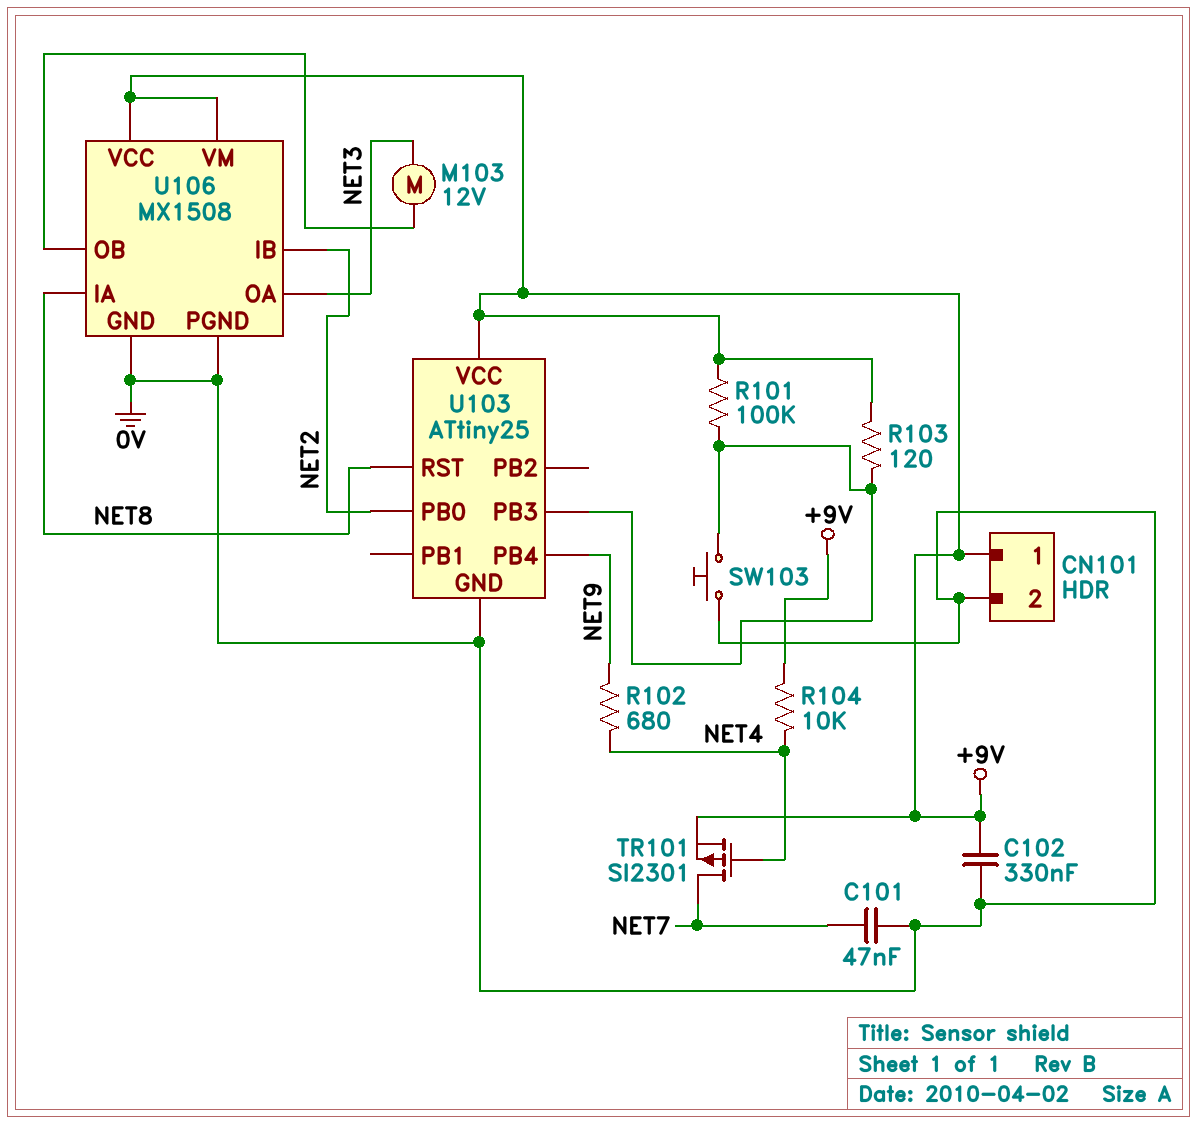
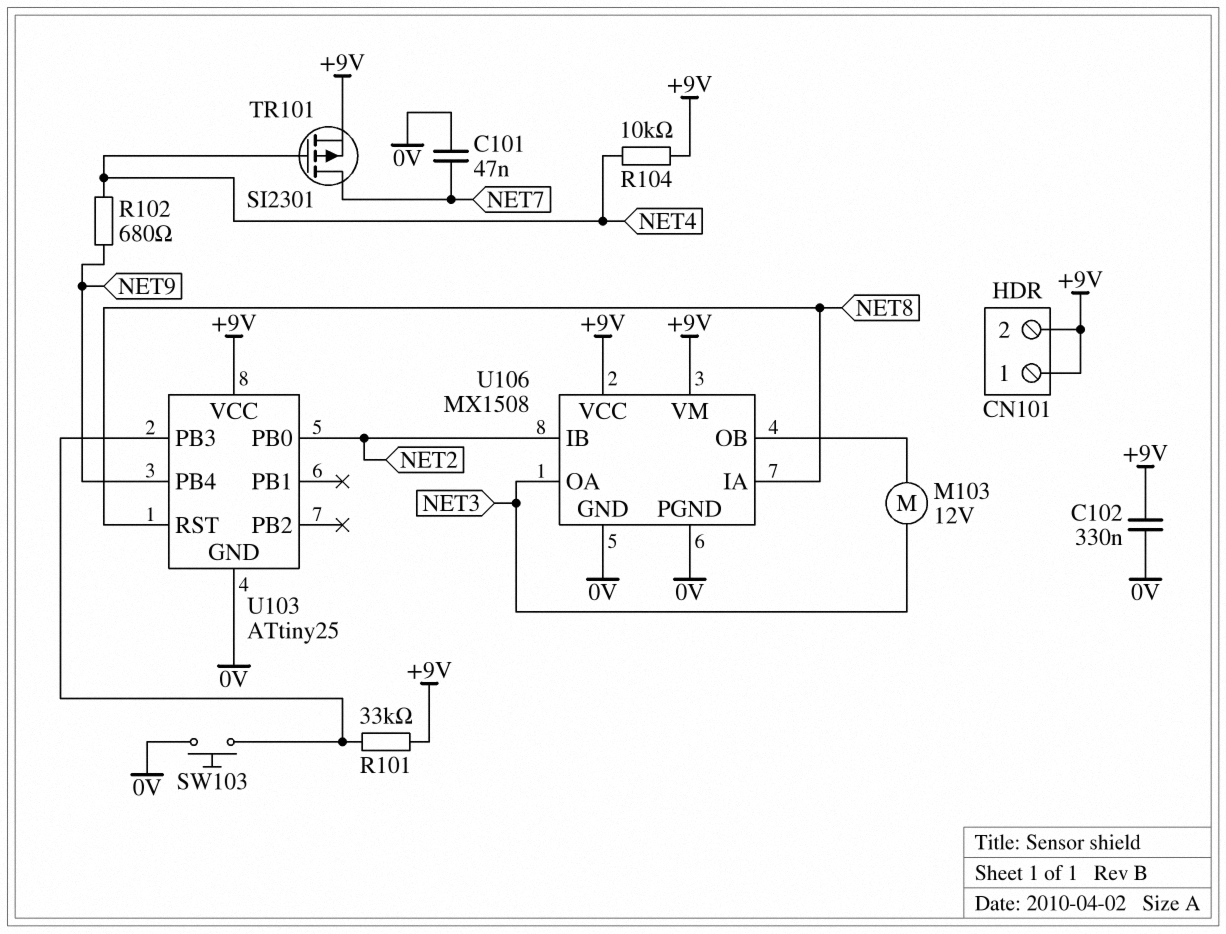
CN101 pin 2: 0V -> +9V
R101: 100k (+9V, U103/PB3) -> 33k (+9V, U103/PB3)
R103: 120 (+9V, U103/PB3) -> none

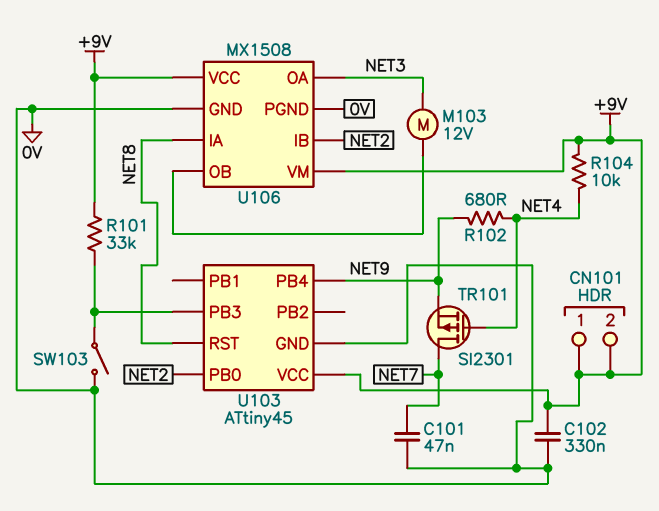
SW103: button (0V, U103/PB3) -> switch (0V, U103/PB3)
TR101: PMOS SI2301 (G NET4, D NET7, S +9V) -> PMOS SI2301 (G NET4, D NET7, S NET9)
U103: ATtiny25 -> ATtiny45

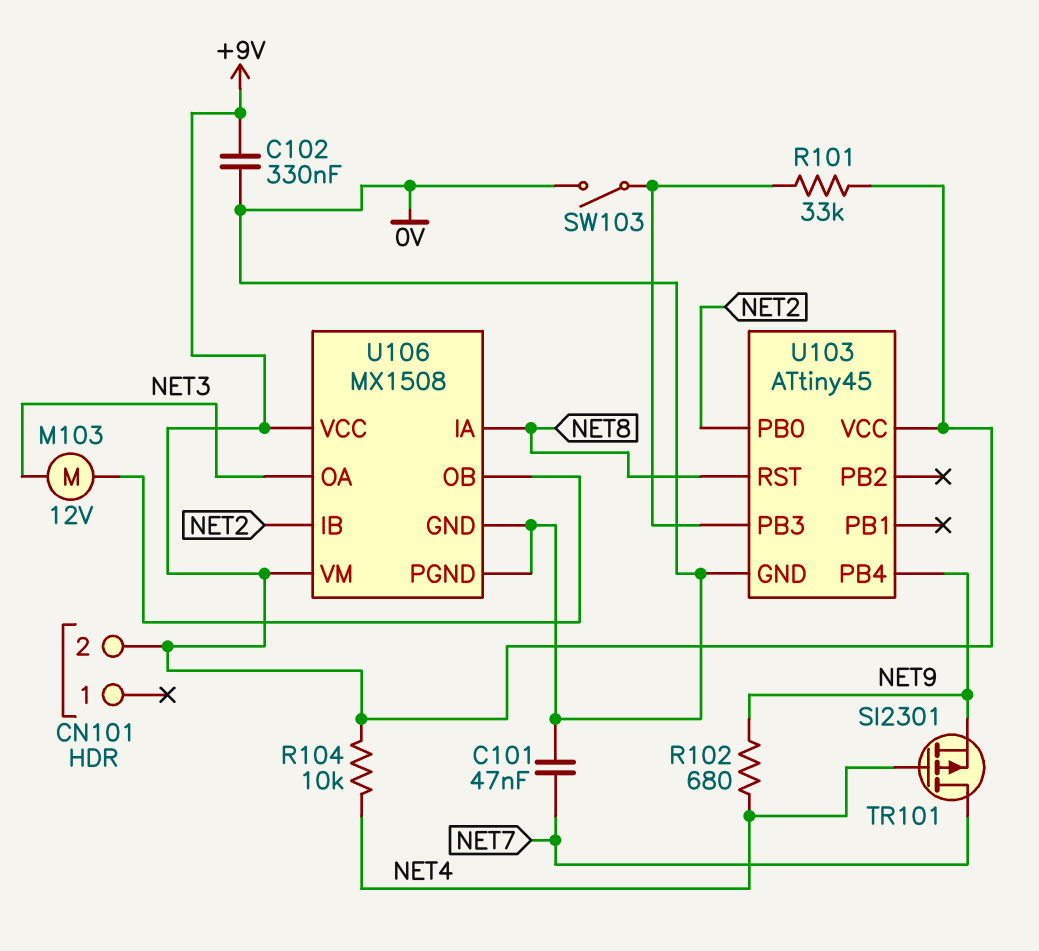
CN101 pin 1: +9V -> none

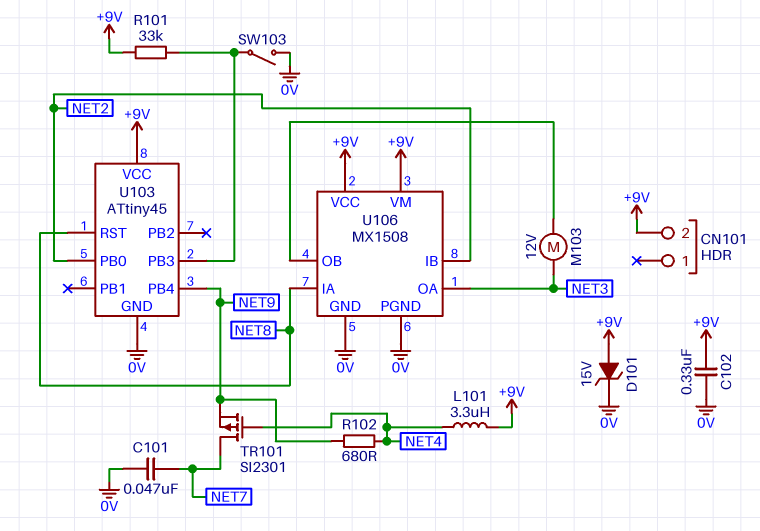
D101: none -> zener 15V (A +9V, K 0V)
L101: none -> 3.3uH (+9V, NET4)
R104: 10k (+9V, NET4) -> none

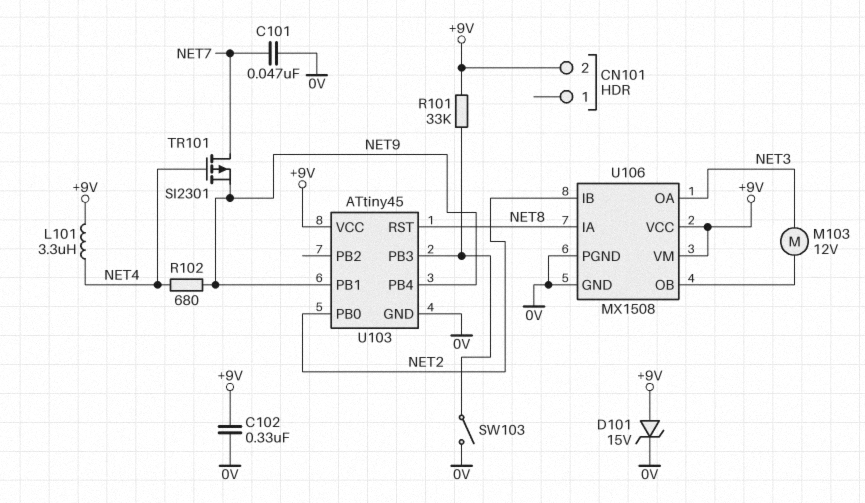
U103 pin PB1: none -> NET9

